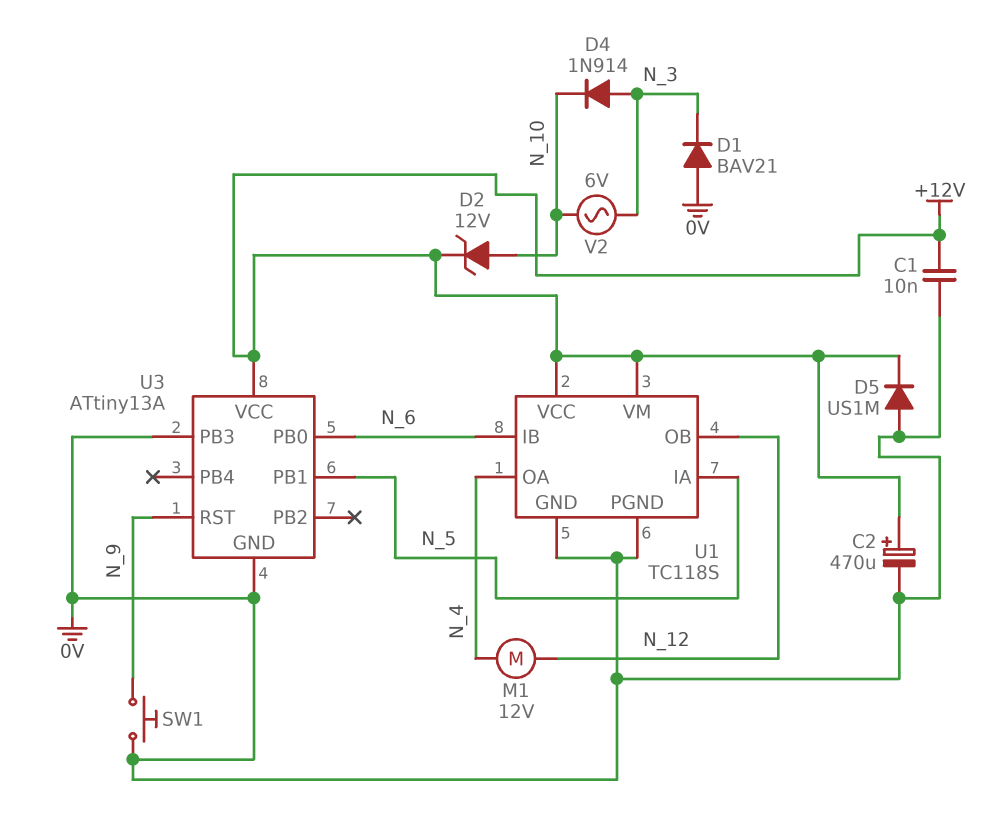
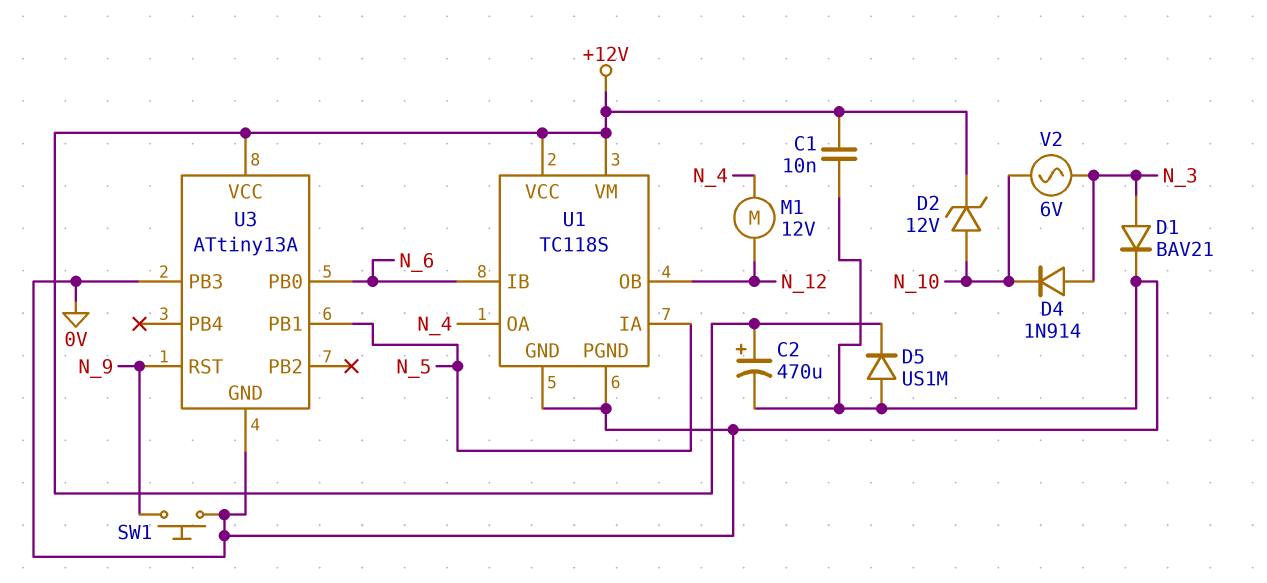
D1: diode BAV21 (A 0V, K N_3) -> diode BAV21 (A N_3, K 0V)

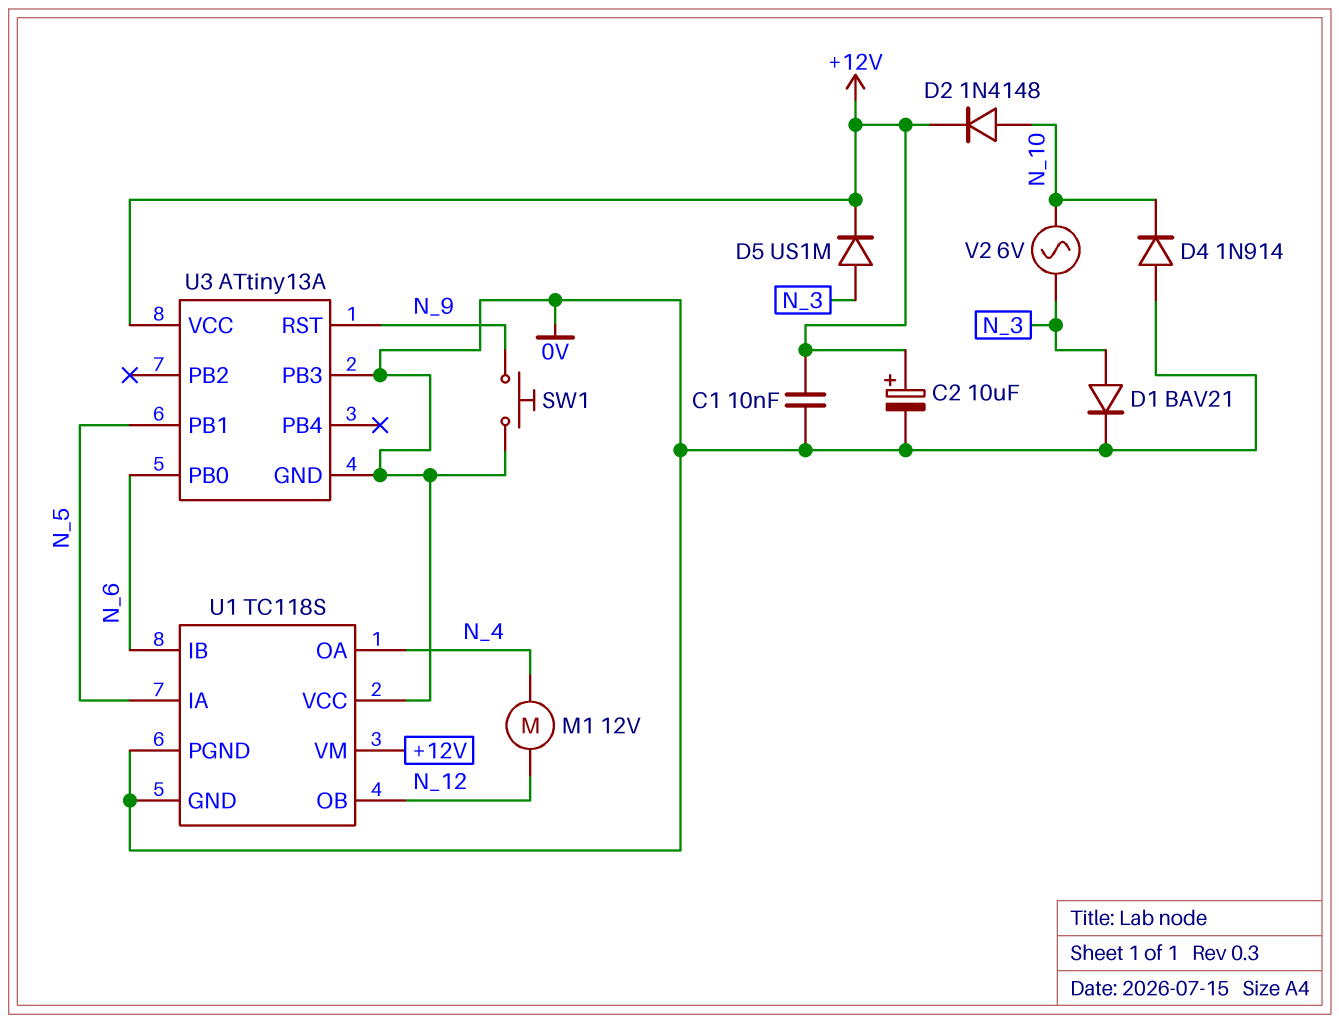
C2: 470uF (plus +12V, minus 0V) -> 10uF (plus +12V, minus 0V)
D2: zener 12V (A N_10, K +12V) -> diode 1N4148 (A N_10, K +12V)
D4: diode 1N914 (A N_3, K N_10) -> diode 1N914 (A 0V, K N_10)
D5: diode US1M (A 0V, K +12V) -> diode US1M (A N_3, K +12V)
U1 pin VCC: +12V -> 0V

